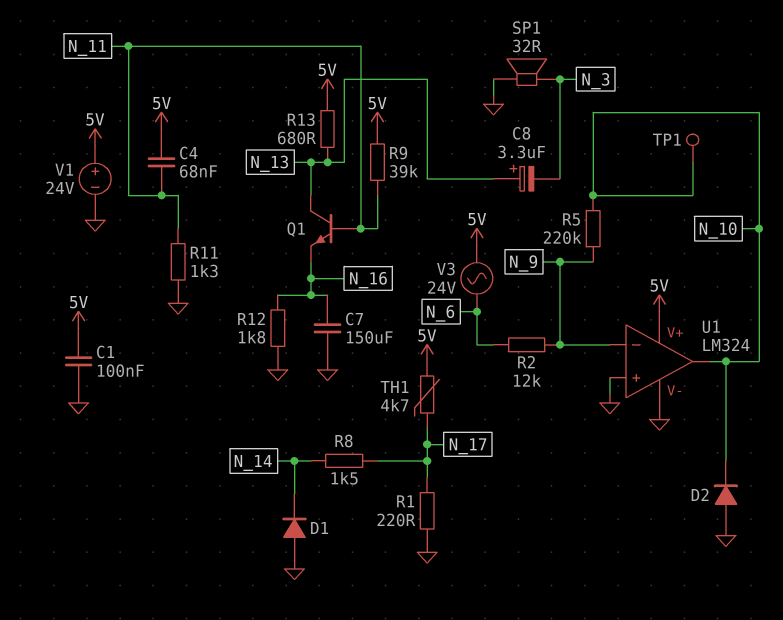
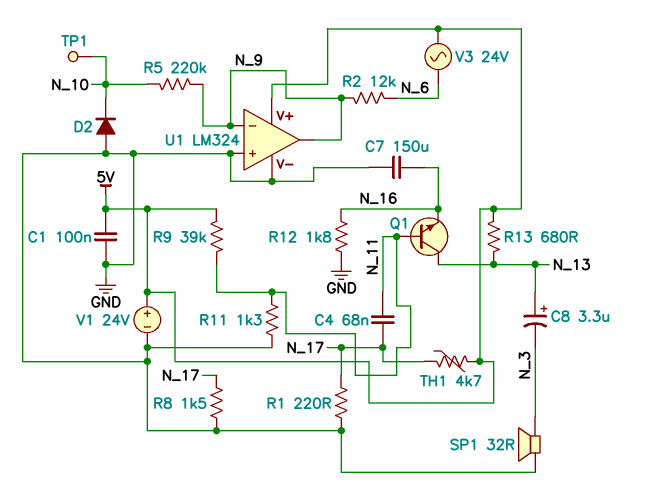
C4: 68nF (5V, N_11) -> 68nF (N_11, N_17)
D1: diode (A GND, K N_14) -> none
R8: 1.5k (N_14, N_17) -> 1.5k (GND, N_17)
U1 pin out: N_10 -> N_9

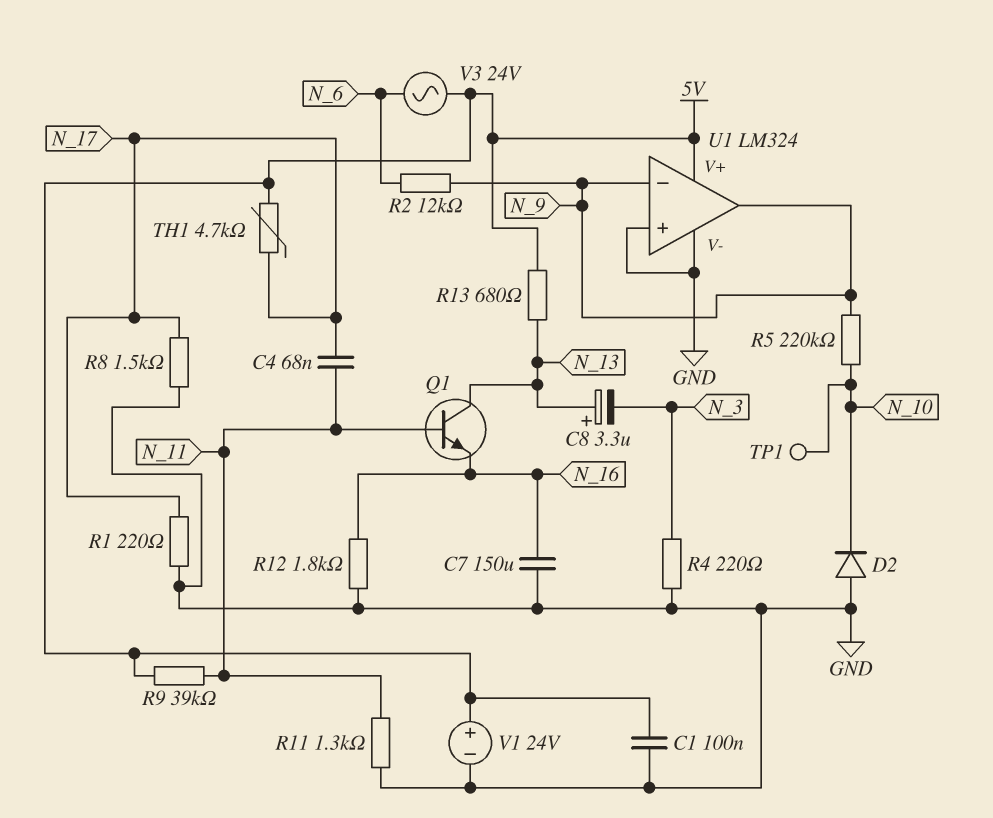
R4: none -> 220 (GND, N_3)
SP1: speaker 32R (GND, N_3) -> none

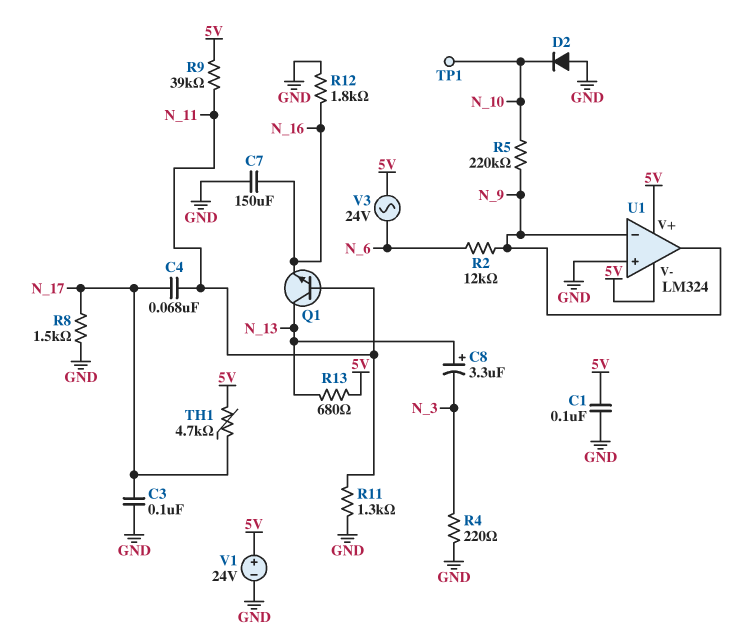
C3: none -> 100nF (GND, N_17)
R1: 220 (GND, N_17) -> none
U1 pin V-: GND -> 5V

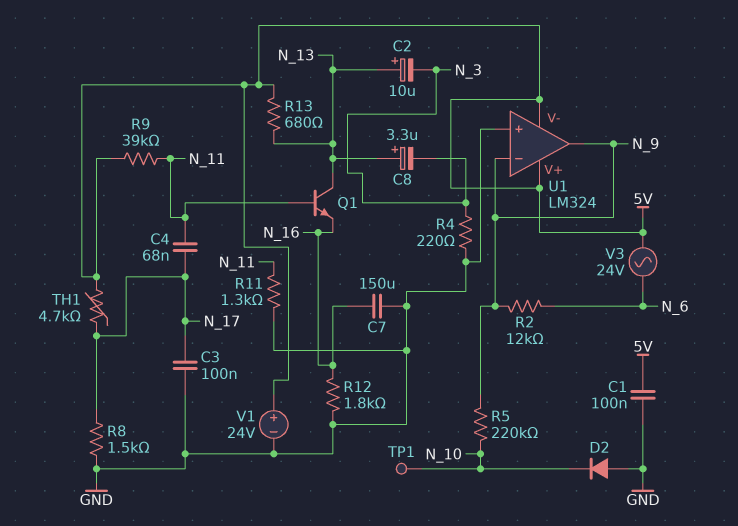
C2: none -> 10uF (plus N_13, minus N_3)

